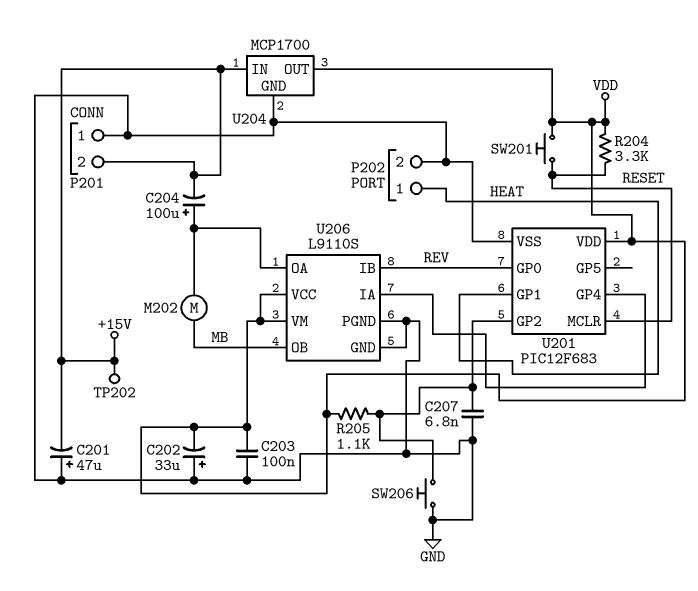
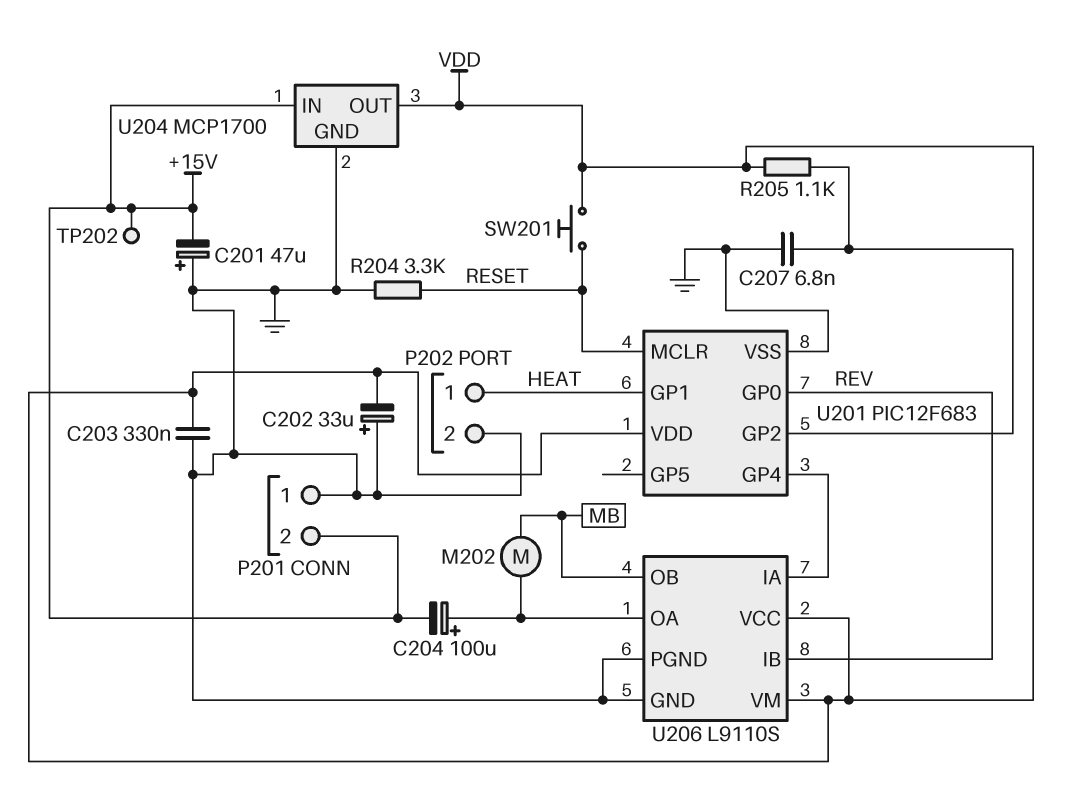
C203: 100nF (GND, VDD) -> 330nF (GND, VDD)
R204: 3.3k (RESET, VDD) -> 3.3k (GND, RESET)
SW206: button (GND, U201/GP2) -> none

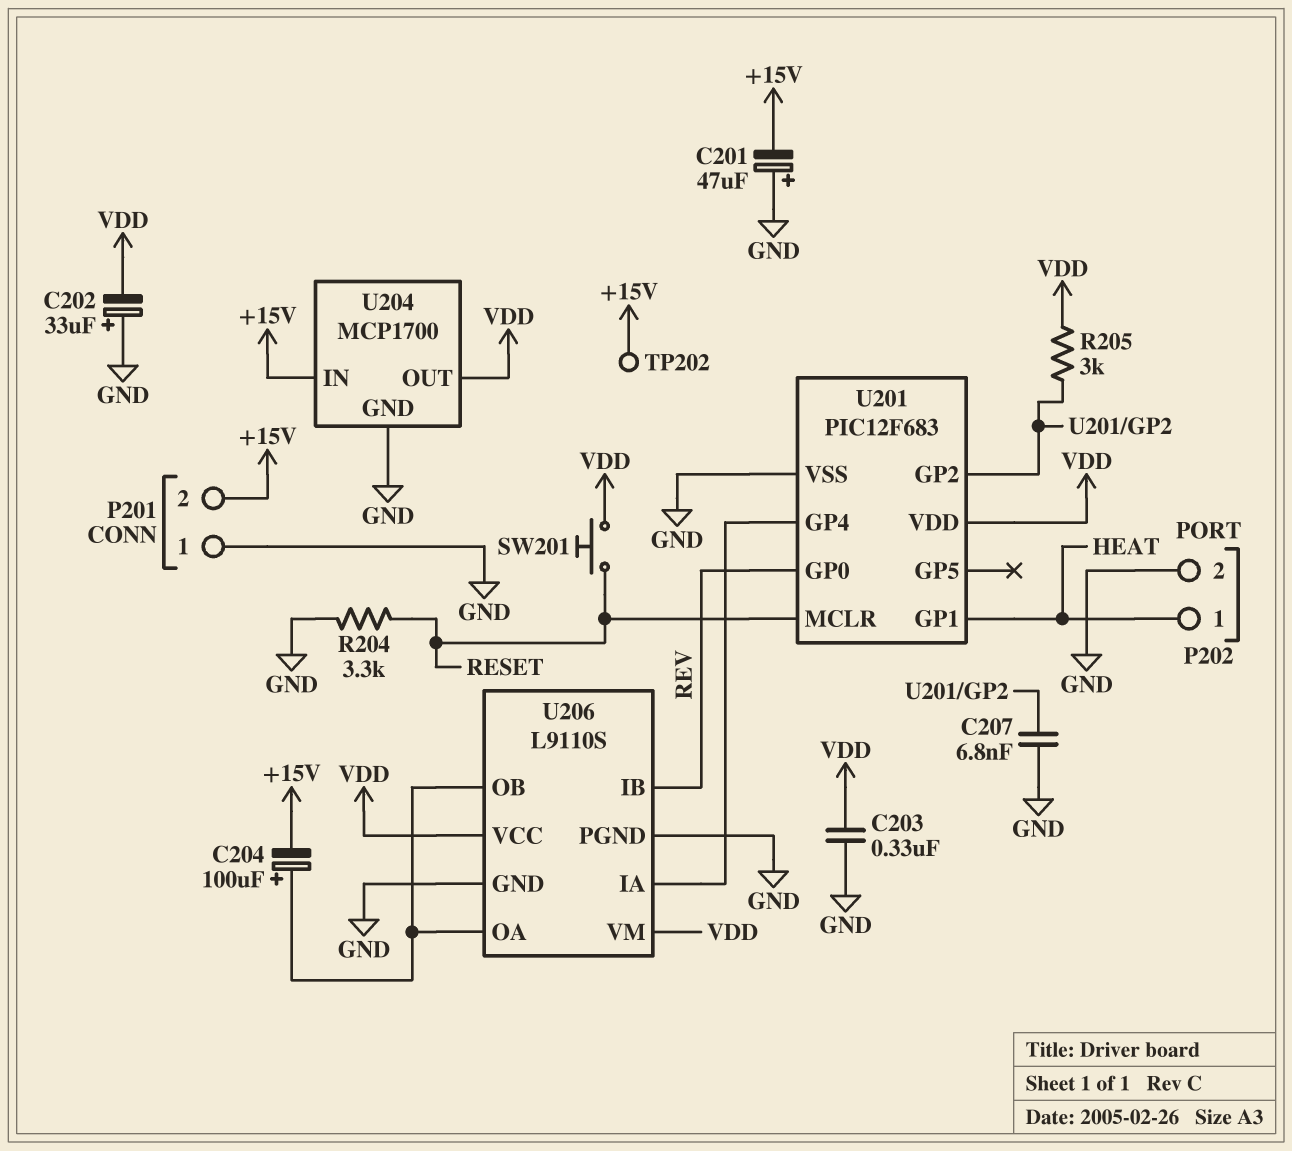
M202: motor (MB, U206/OA) -> none
R205: 1.1k (U201/GP2, VDD) -> 3k (U201/GP2, VDD)
U206 pin OB: MB -> U206/OA

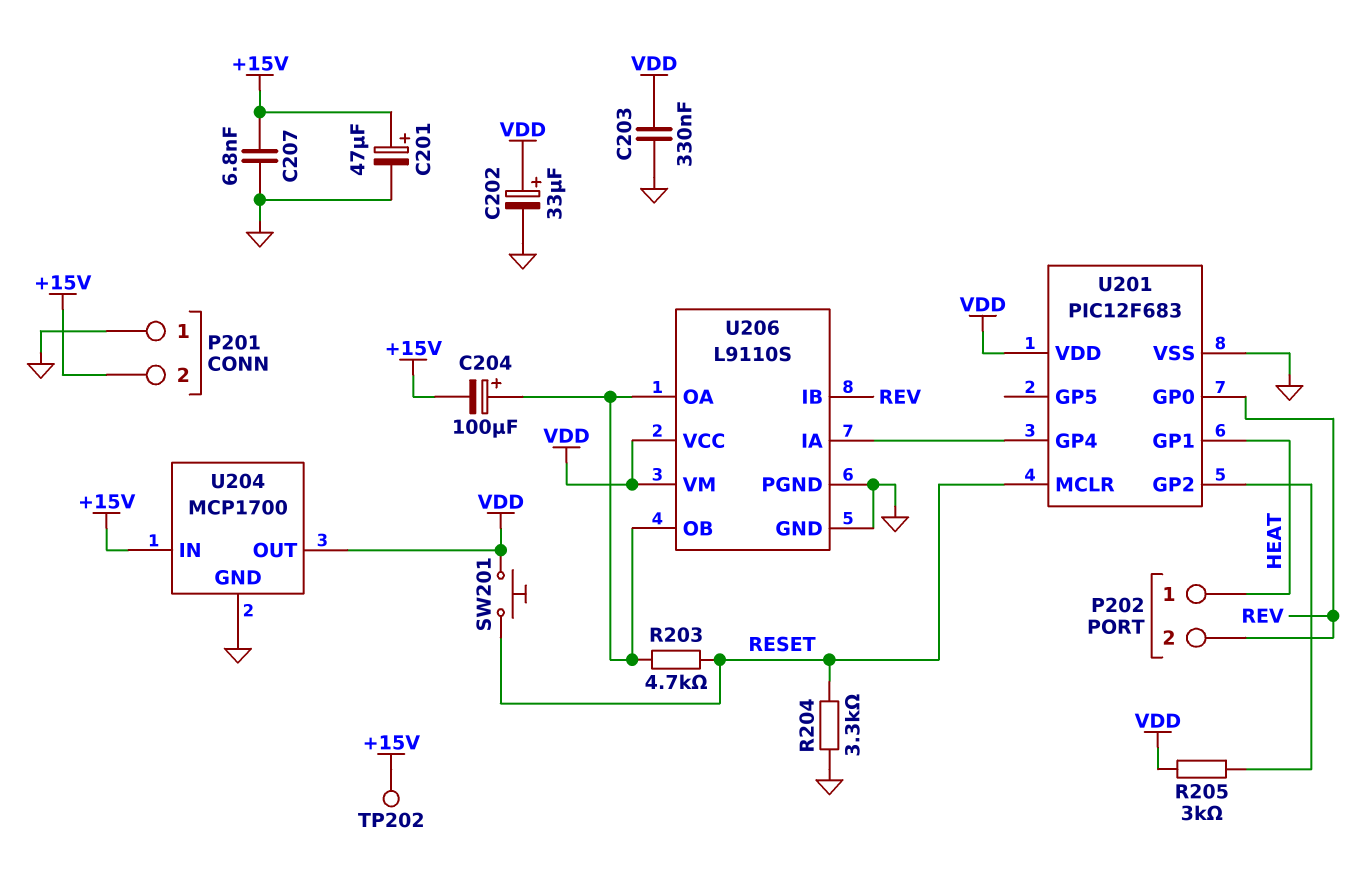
C201: 47uF (plus GND, minus +15V) -> 47uF (plus +15V, minus GND)
C202: 33uF (plus GND, minus VDD) -> 33uF (plus VDD, minus GND)
C207: 6.8nF (GND, U201/GP2) -> 6.8nF (+15V, GND)
P202 pin 2: GND -> REV
R203: none -> 4.7k (RESET, U206/OA)

